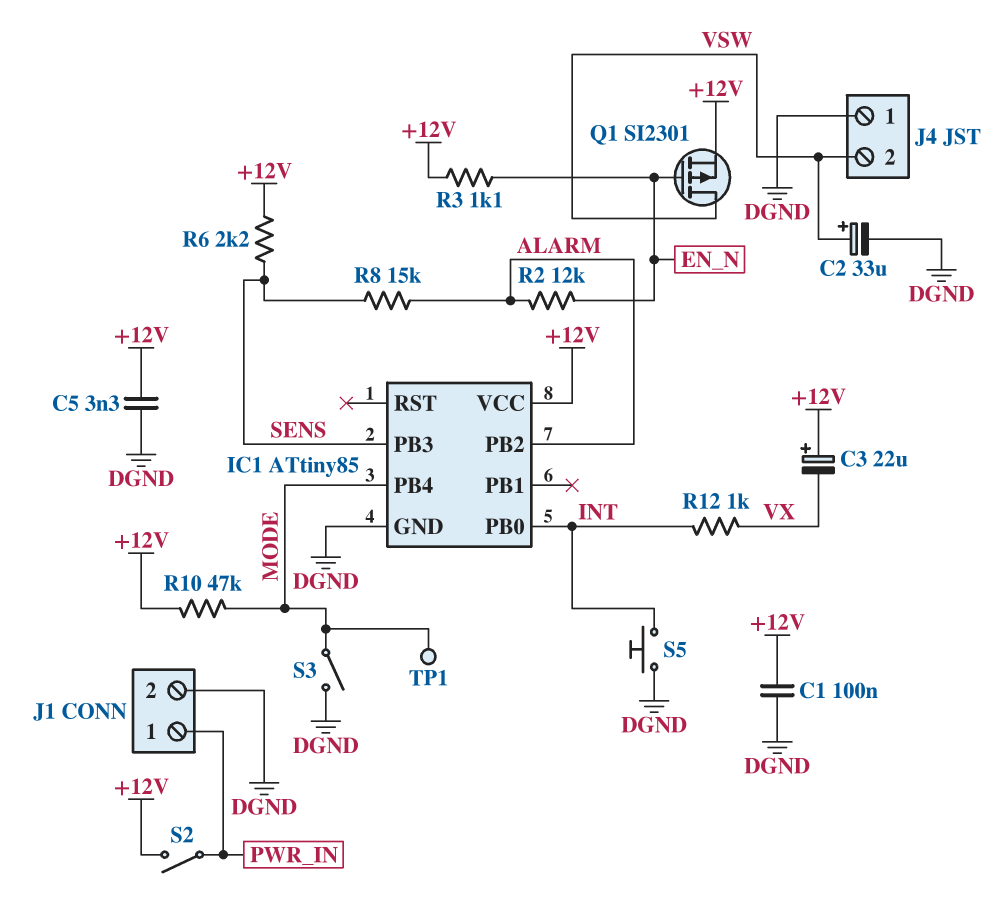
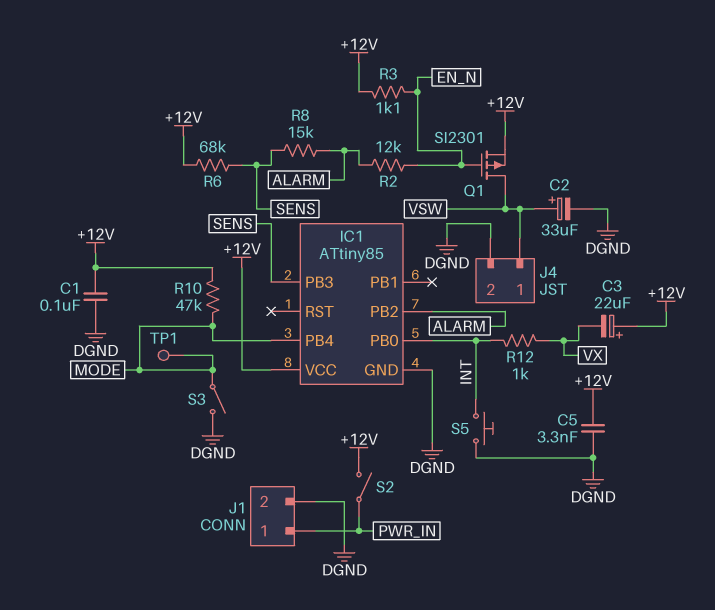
J4 pin 1: DGND -> VSW
J4 pin 2: VSW -> DGND
R6: 2.2k (+12V, SENS) -> 68k (+12V, SENS)

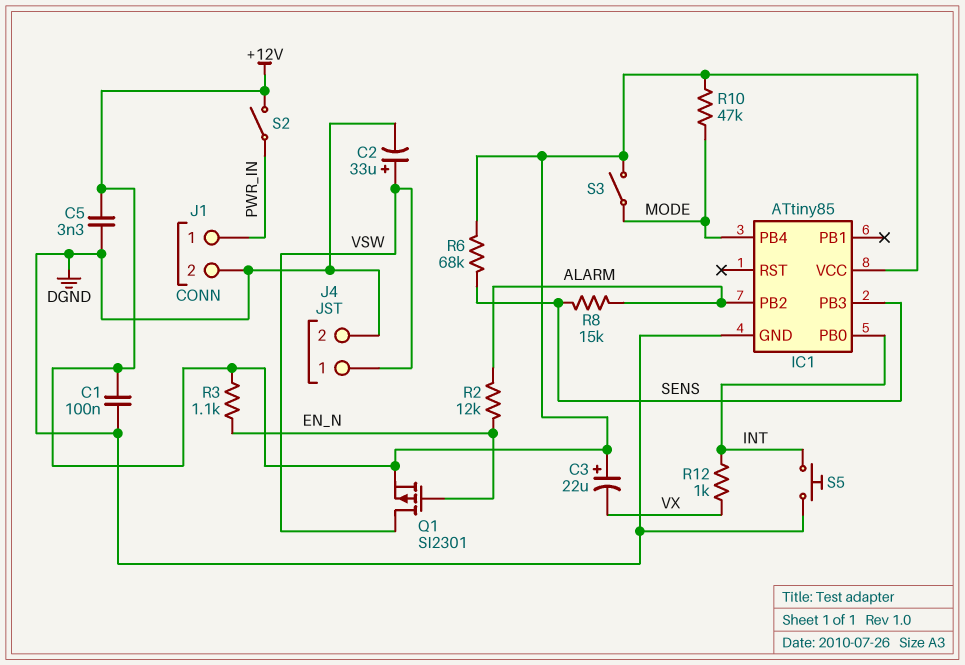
S3: switch (DGND, MODE) -> switch (+12V, MODE)
TP1: test point (MODE) -> none

